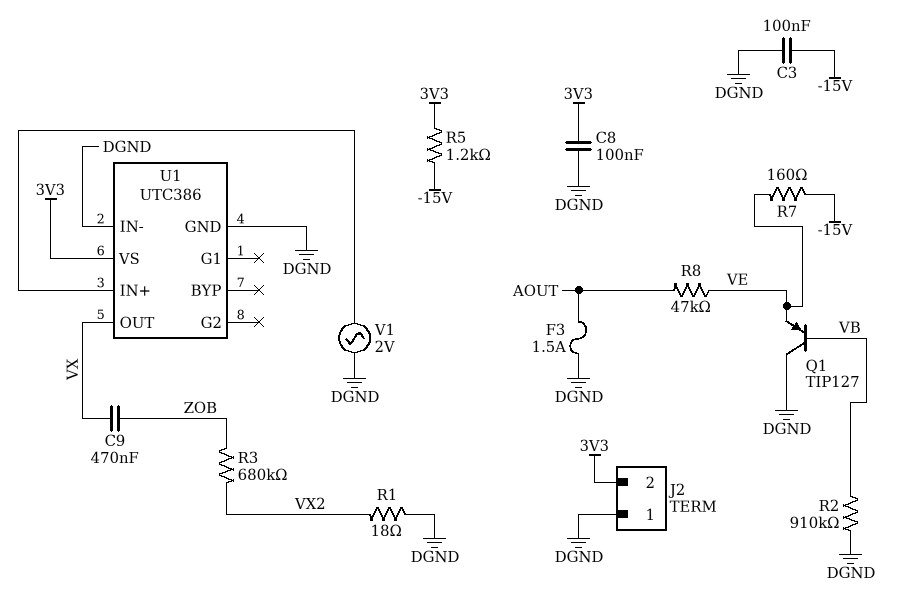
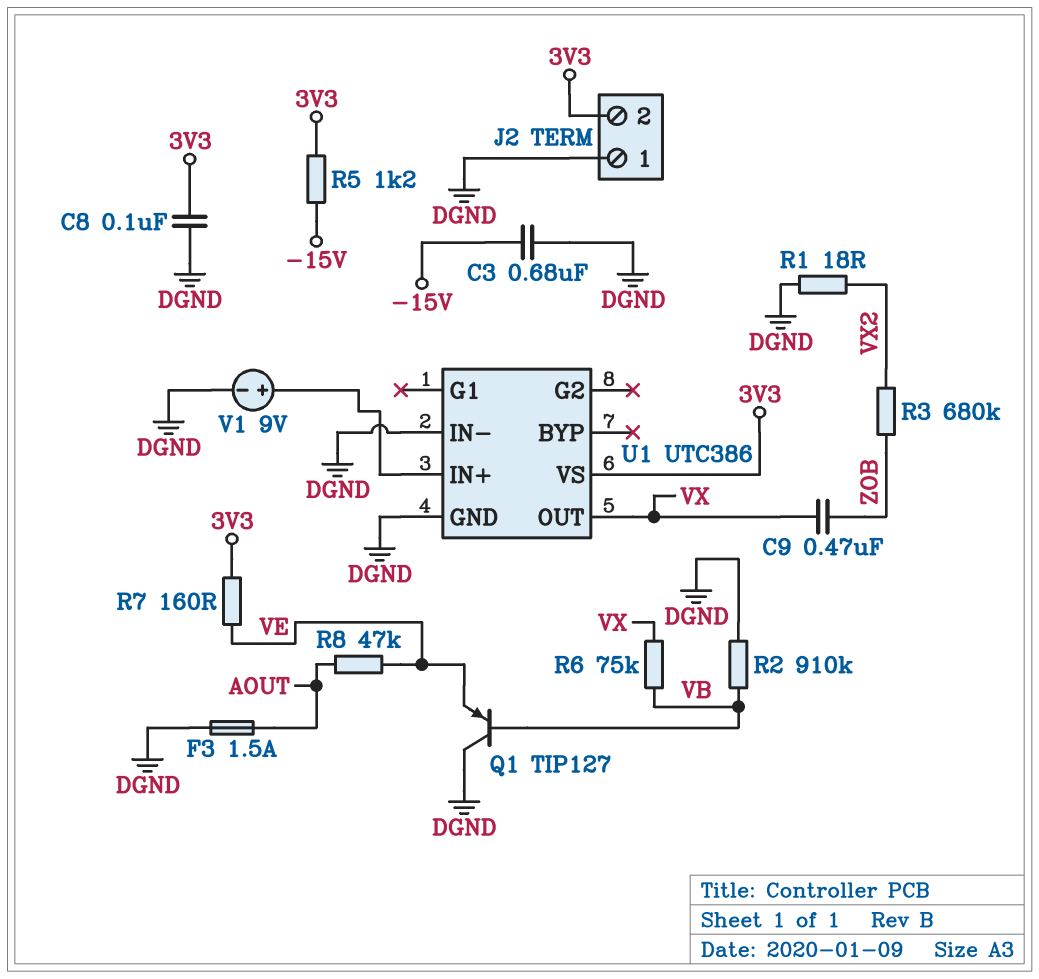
C3: 100nF (-15V, DGND) -> 680nF (-15V, DGND)
R6: none -> 75k (VB, VX)
R7: 160 (-15V, VE) -> 160 (3V3, VE)
V1: AC 2V (DGND, U1/IN+) -> 9V (plus U1/IN+, minus DGND)

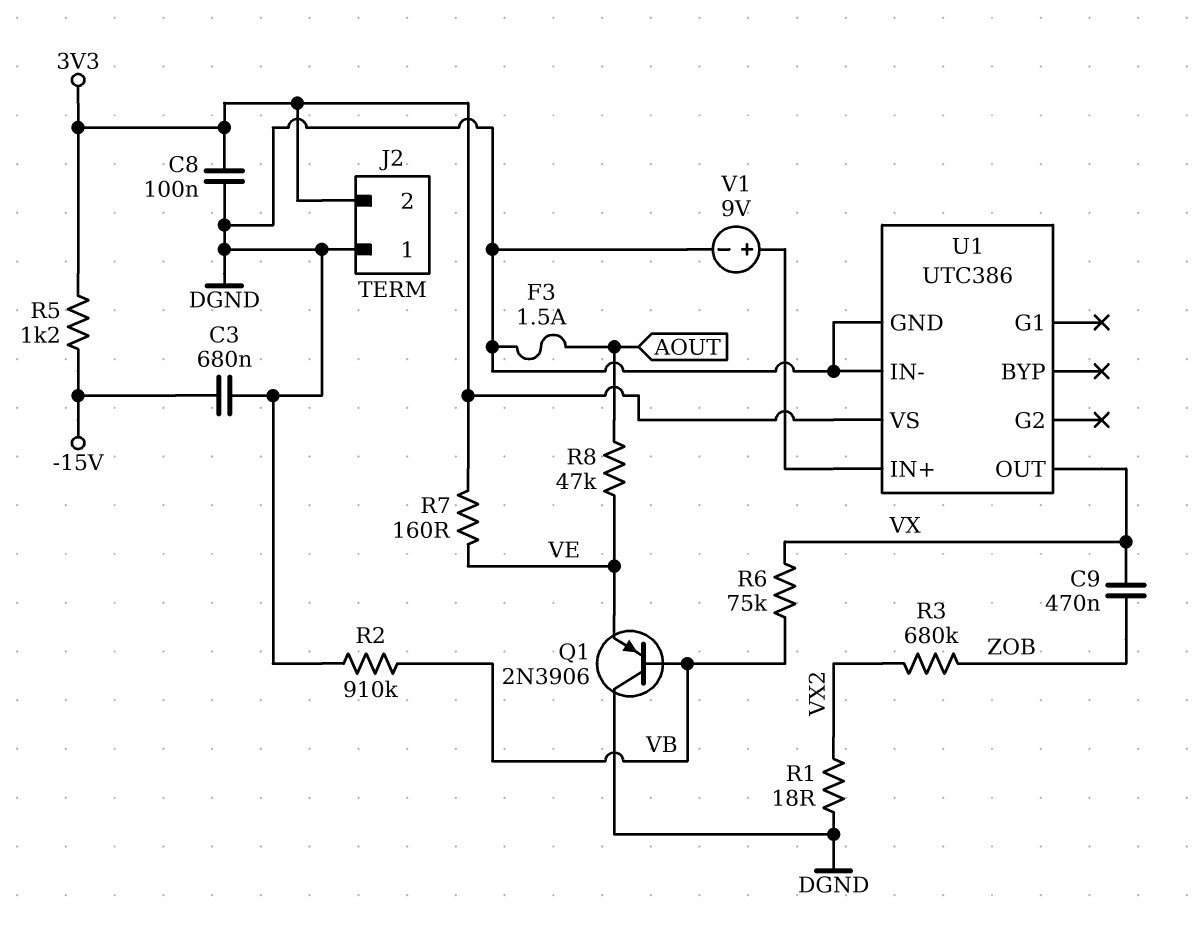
Q1: PNP TIP127 (B VB, C DGND, E VE) -> PNP 2N3906 (B VB, C DGND, E VE)

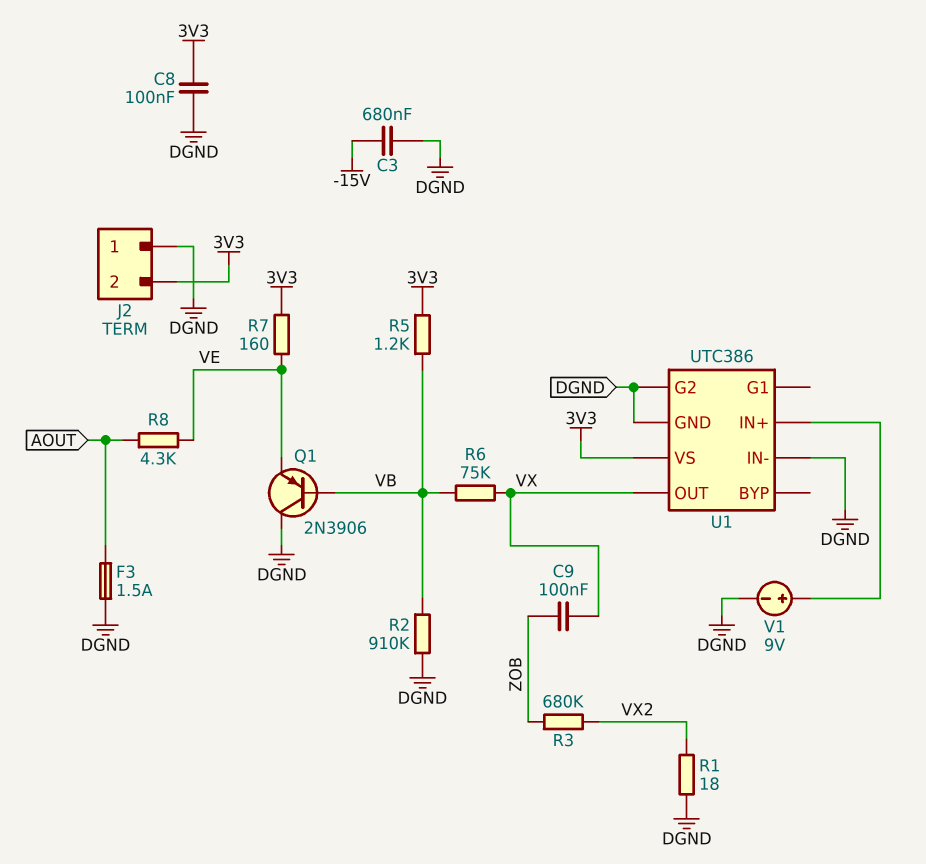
C9: 470nF (VX, ZOB) -> 100nF (VX, ZOB)
R5: 1.2k (-15V, 3V3) -> 1.2k (3V3, VB)
R8: 47k (AOUT, VE) -> 4.3k (AOUT, VE)
U1 pin G2: none -> DGND

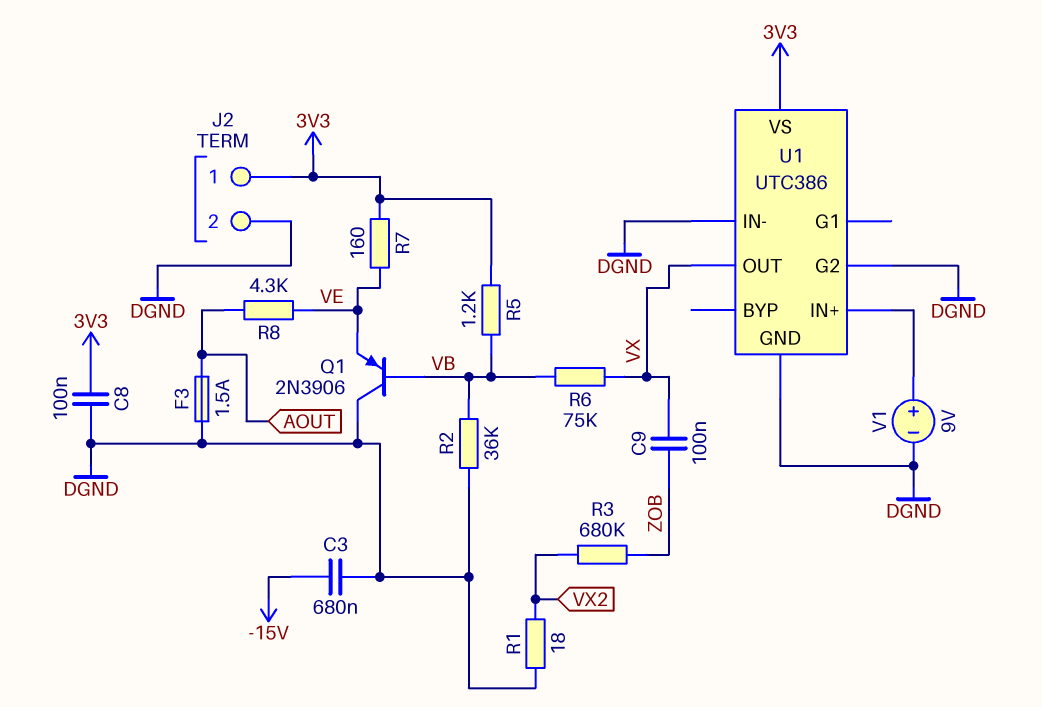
J2 pin 1: DGND -> 3V3
J2 pin 2: 3V3 -> DGND
R2: 910k (DGND, VB) -> 36k (DGND, VB)

